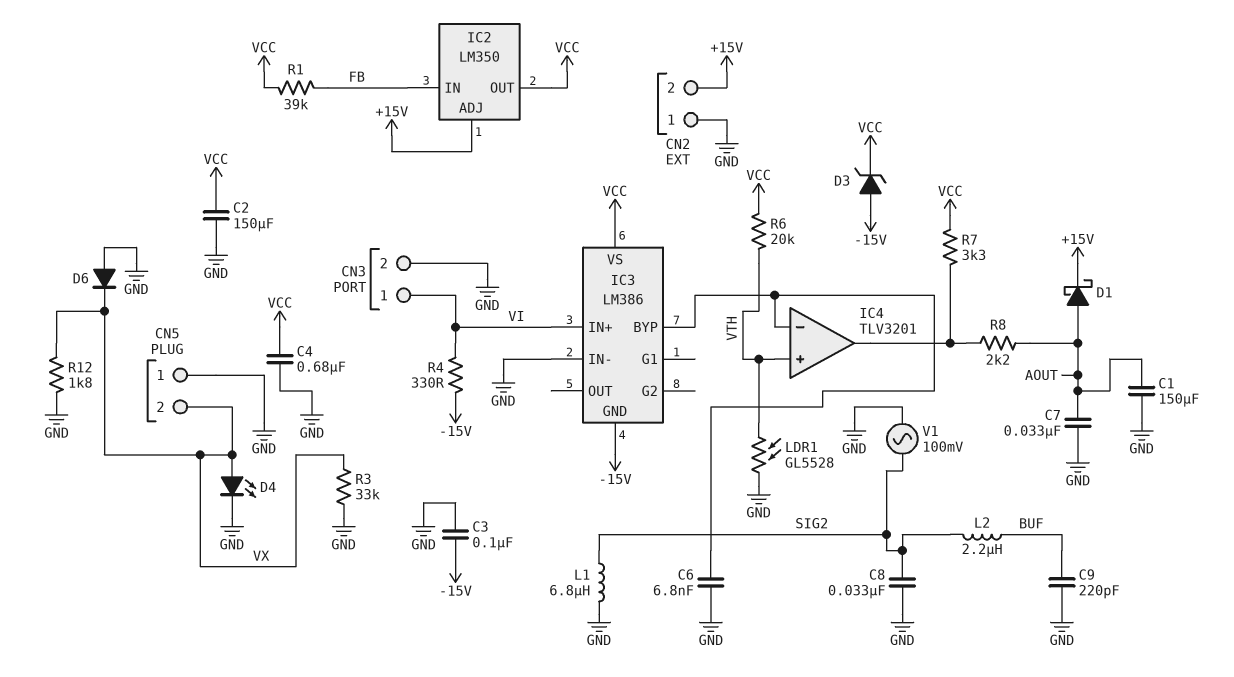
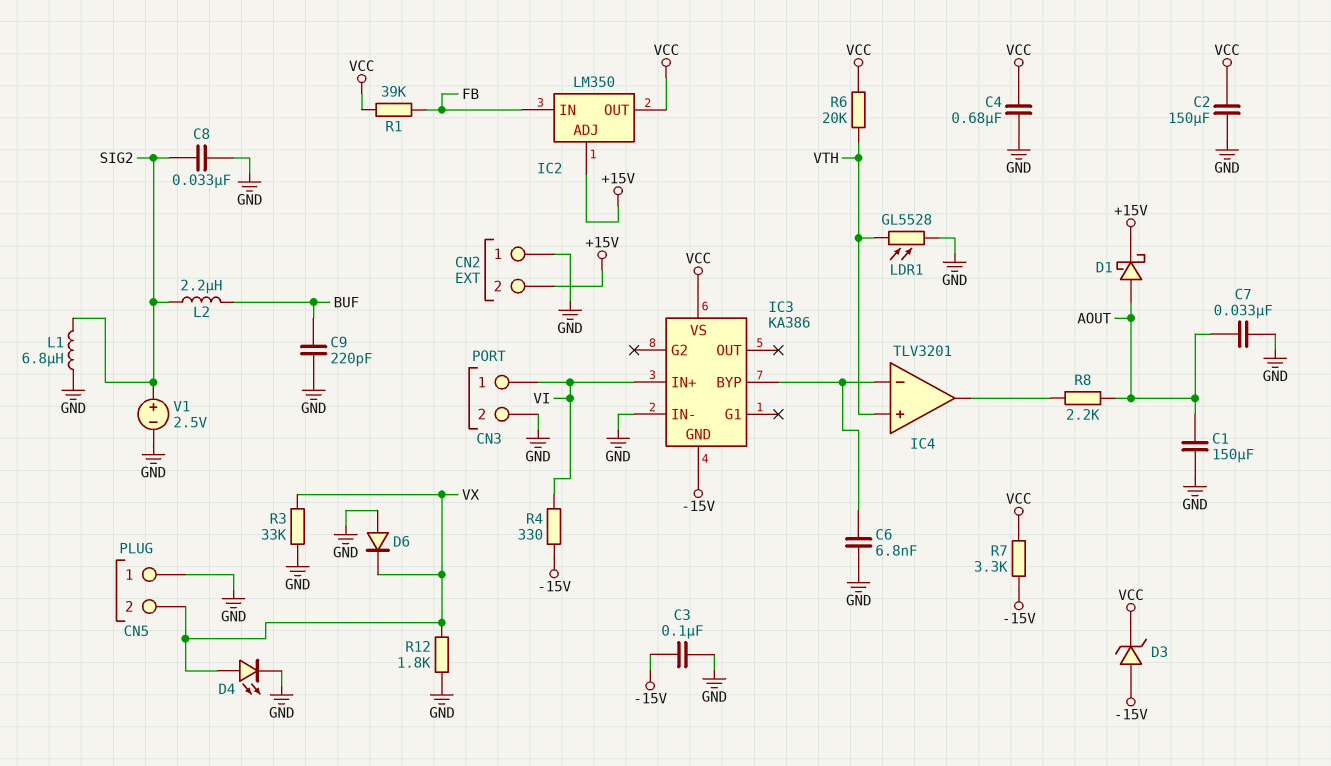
IC3: LM386 -> KA386
R7: 3.3k (IC4/out, VCC) -> 3.3k (-15V, VCC)
V1: AC 100mV (GND, SIG2) -> 2.5V (plus SIG2, minus GND)

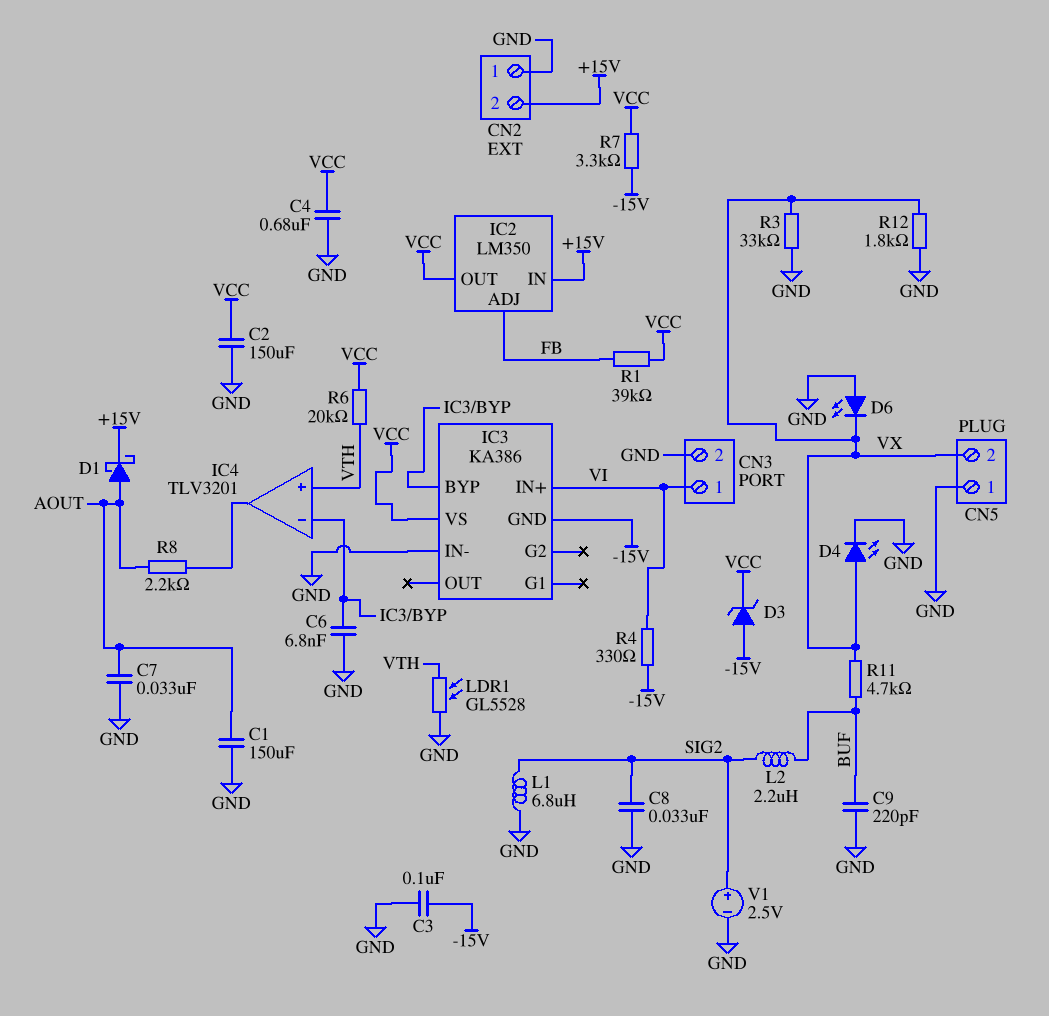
D6: diode (A GND, K VX) -> LED (A GND, K VX)
IC2 pin ADJ: +15V -> FB
IC2 pin IN: FB -> +15V
R11: none -> 4.7k (BUF, VX)

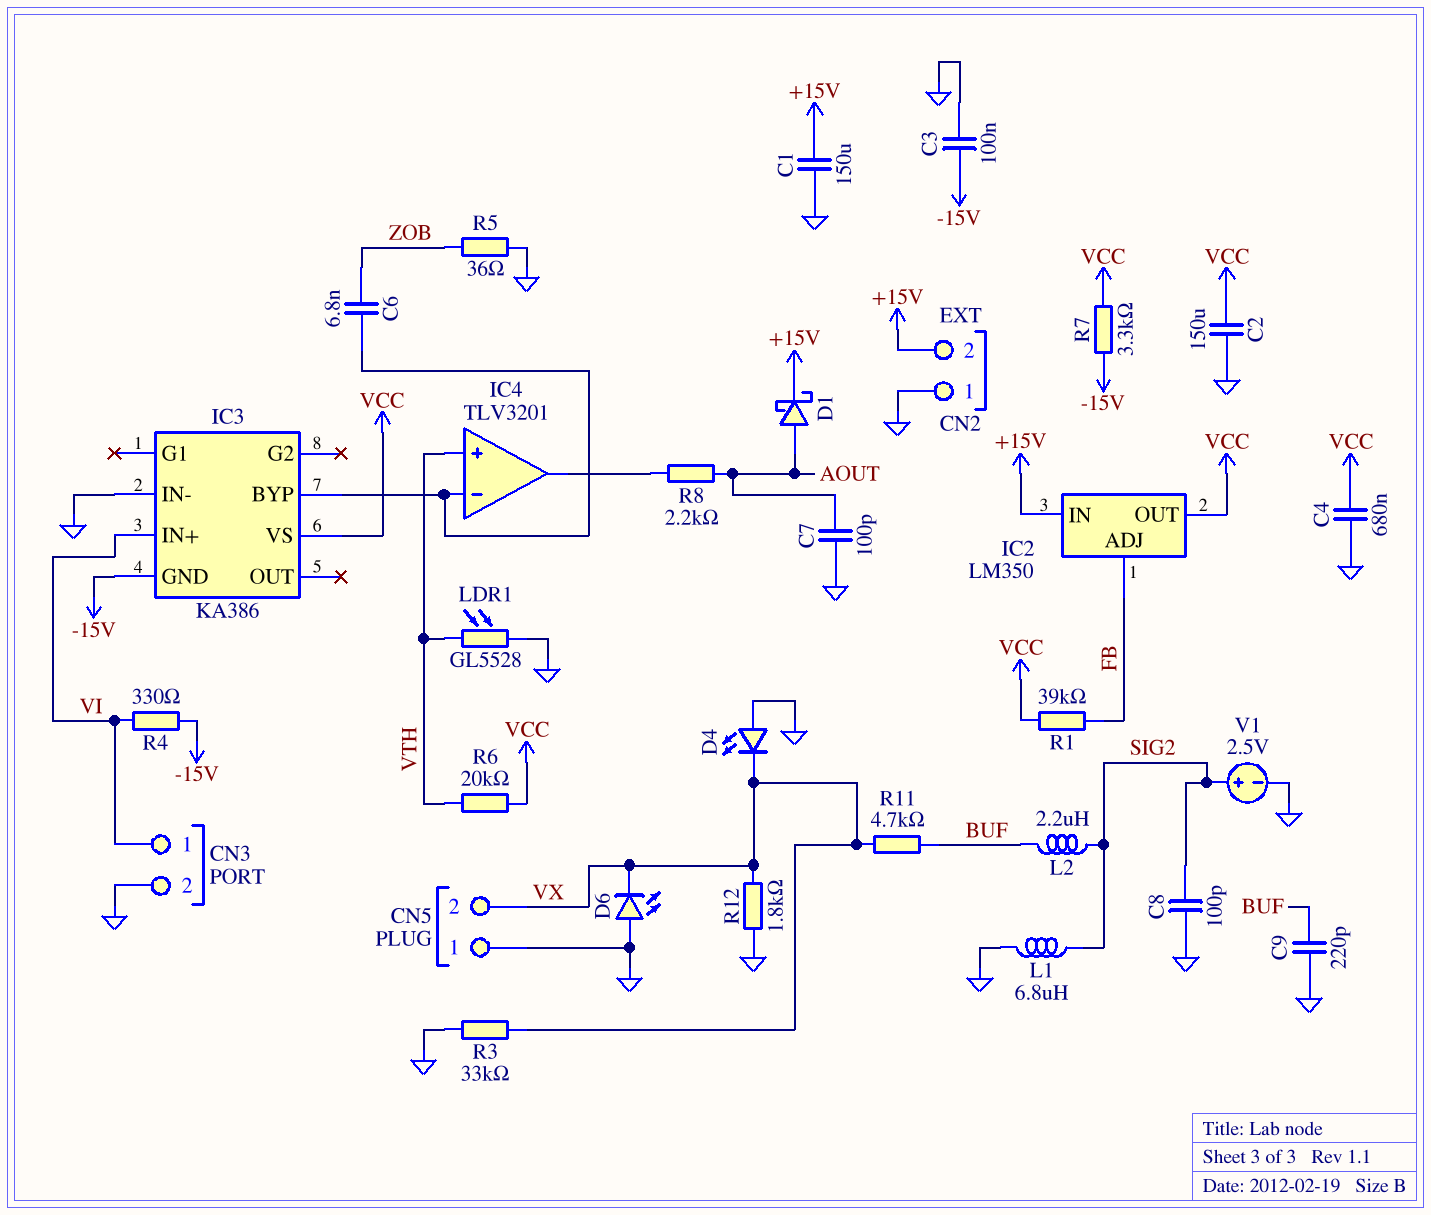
C1: 150uF (AOUT, GND) -> 150uF (+15V, GND)
C6: 6.8nF (GND, IC3/BYP) -> 6.8nF (IC3/BYP, ZOB)
C7: 33nF (AOUT, GND) -> 100pF (AOUT, GND)
C8: 33nF (GND, SIG2) -> 100pF (GND, SIG2)
D3: zener (A -15V, K VCC) -> none
D4: LED (A VX, K GND) -> LED (A GND, K VX)
R5: none -> 36 (GND, ZOB)

